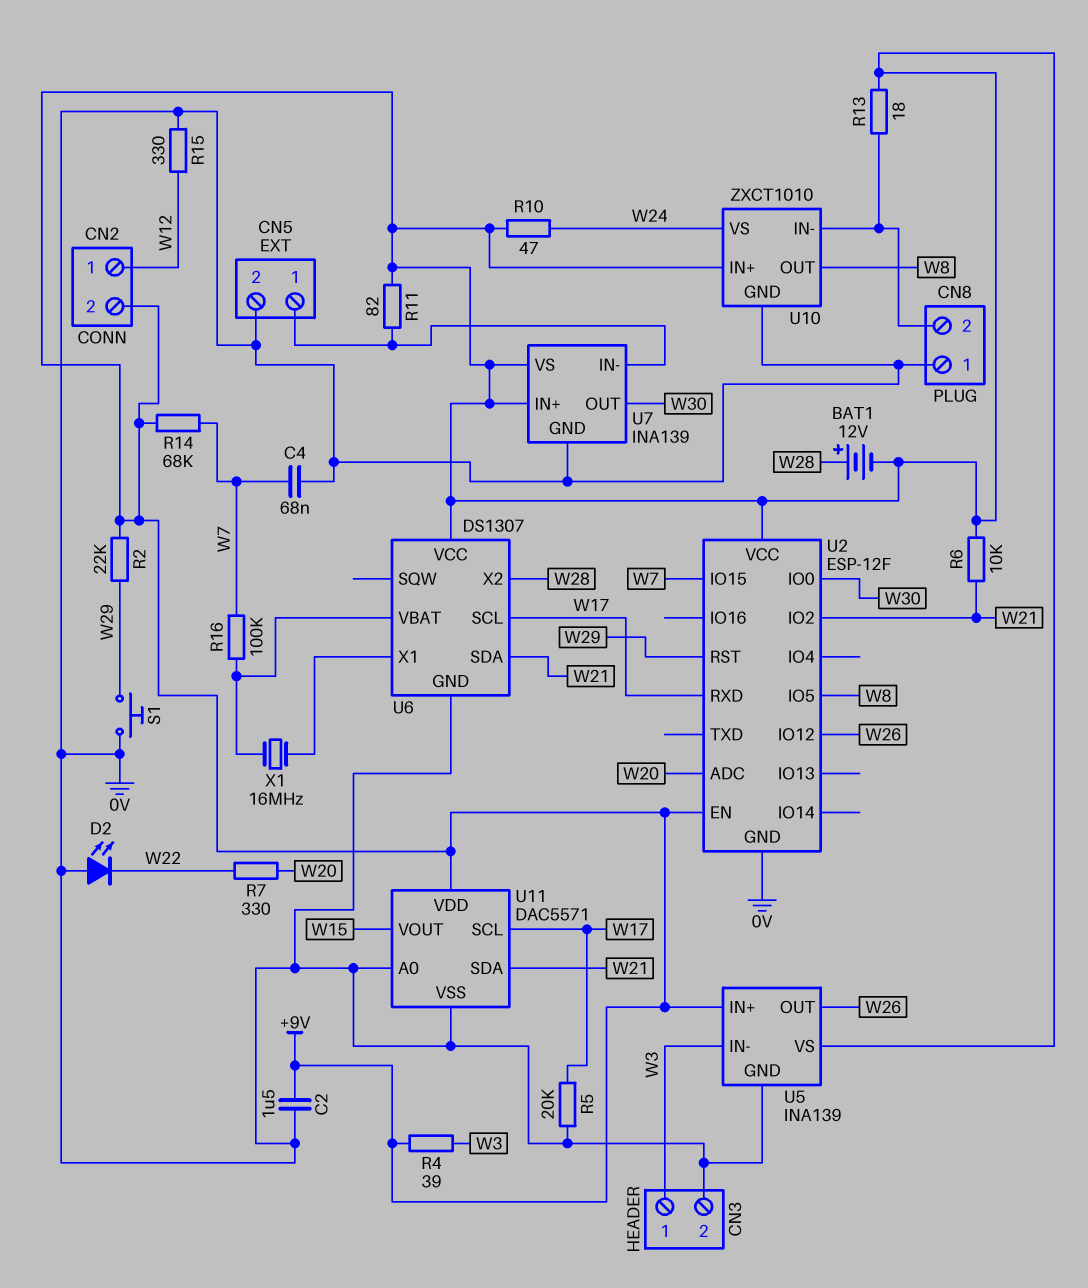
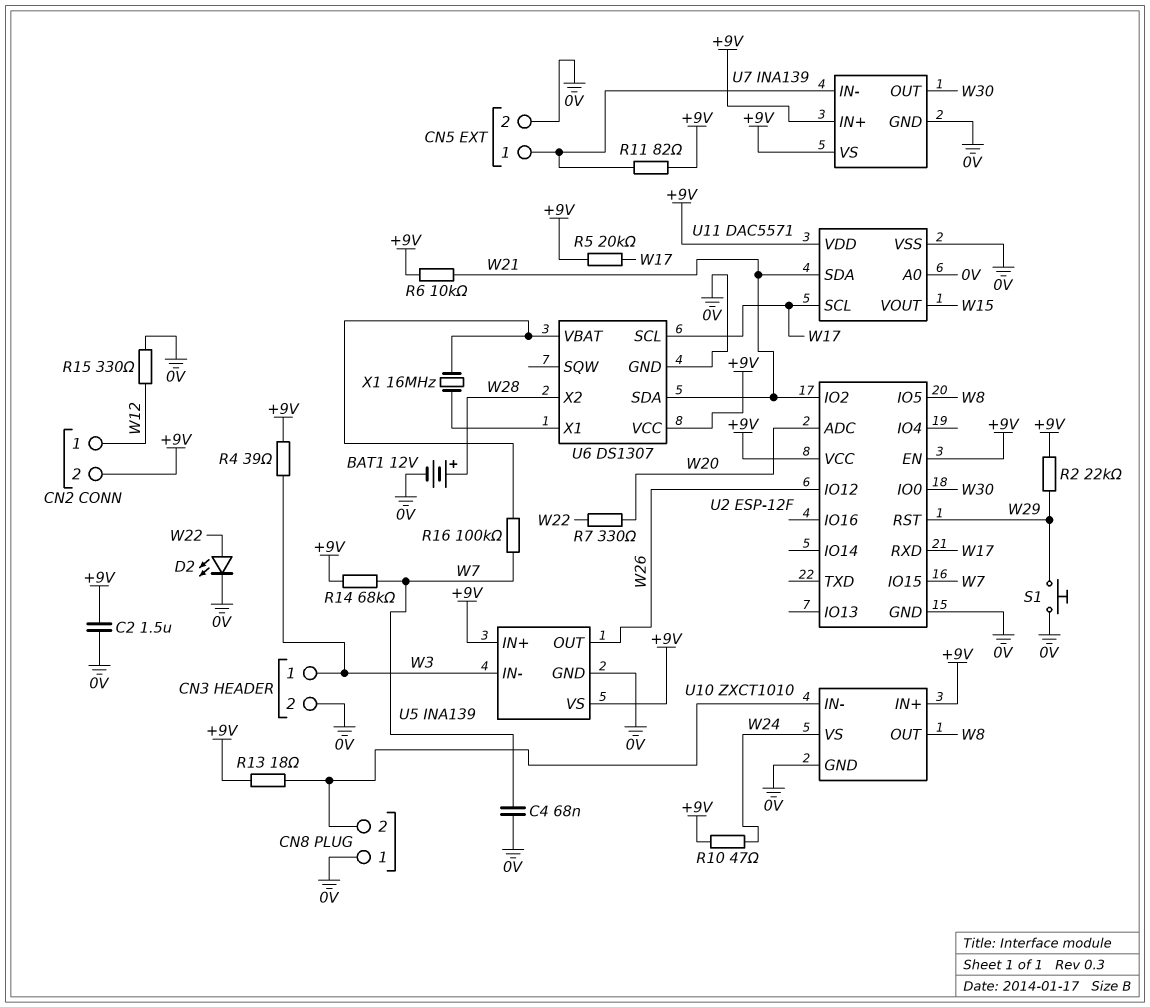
BAT1: 12V (plus W28, minus +9V) -> 12V (plus W28, minus 0V)
D2: LED (A 0V, K W22) -> LED (A W22, K 0V)
R5: 20k (0V, W17) -> 20k (+9V, W17)

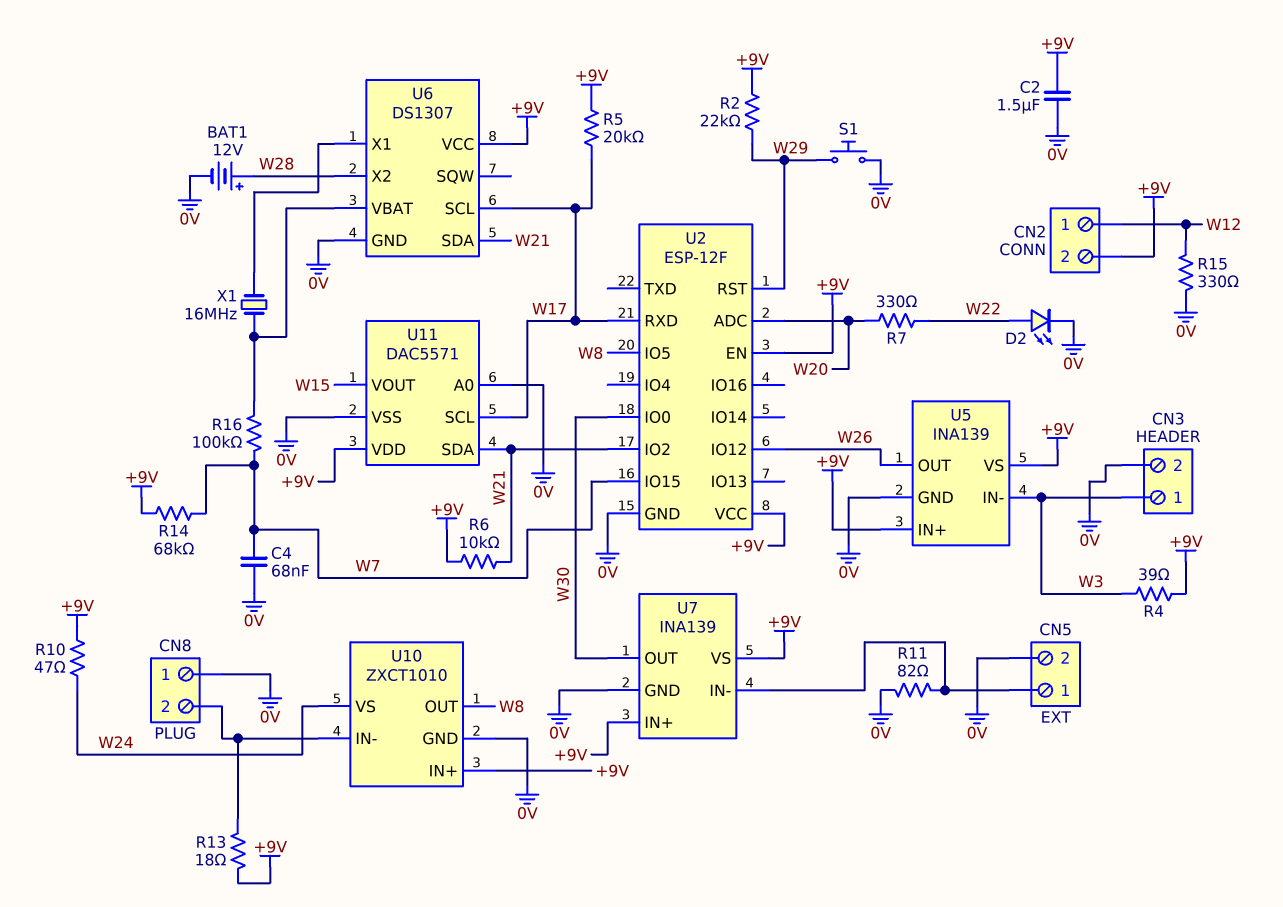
R11: 82 (+9V, CN5/1) -> 82 (0V, CN5/1)

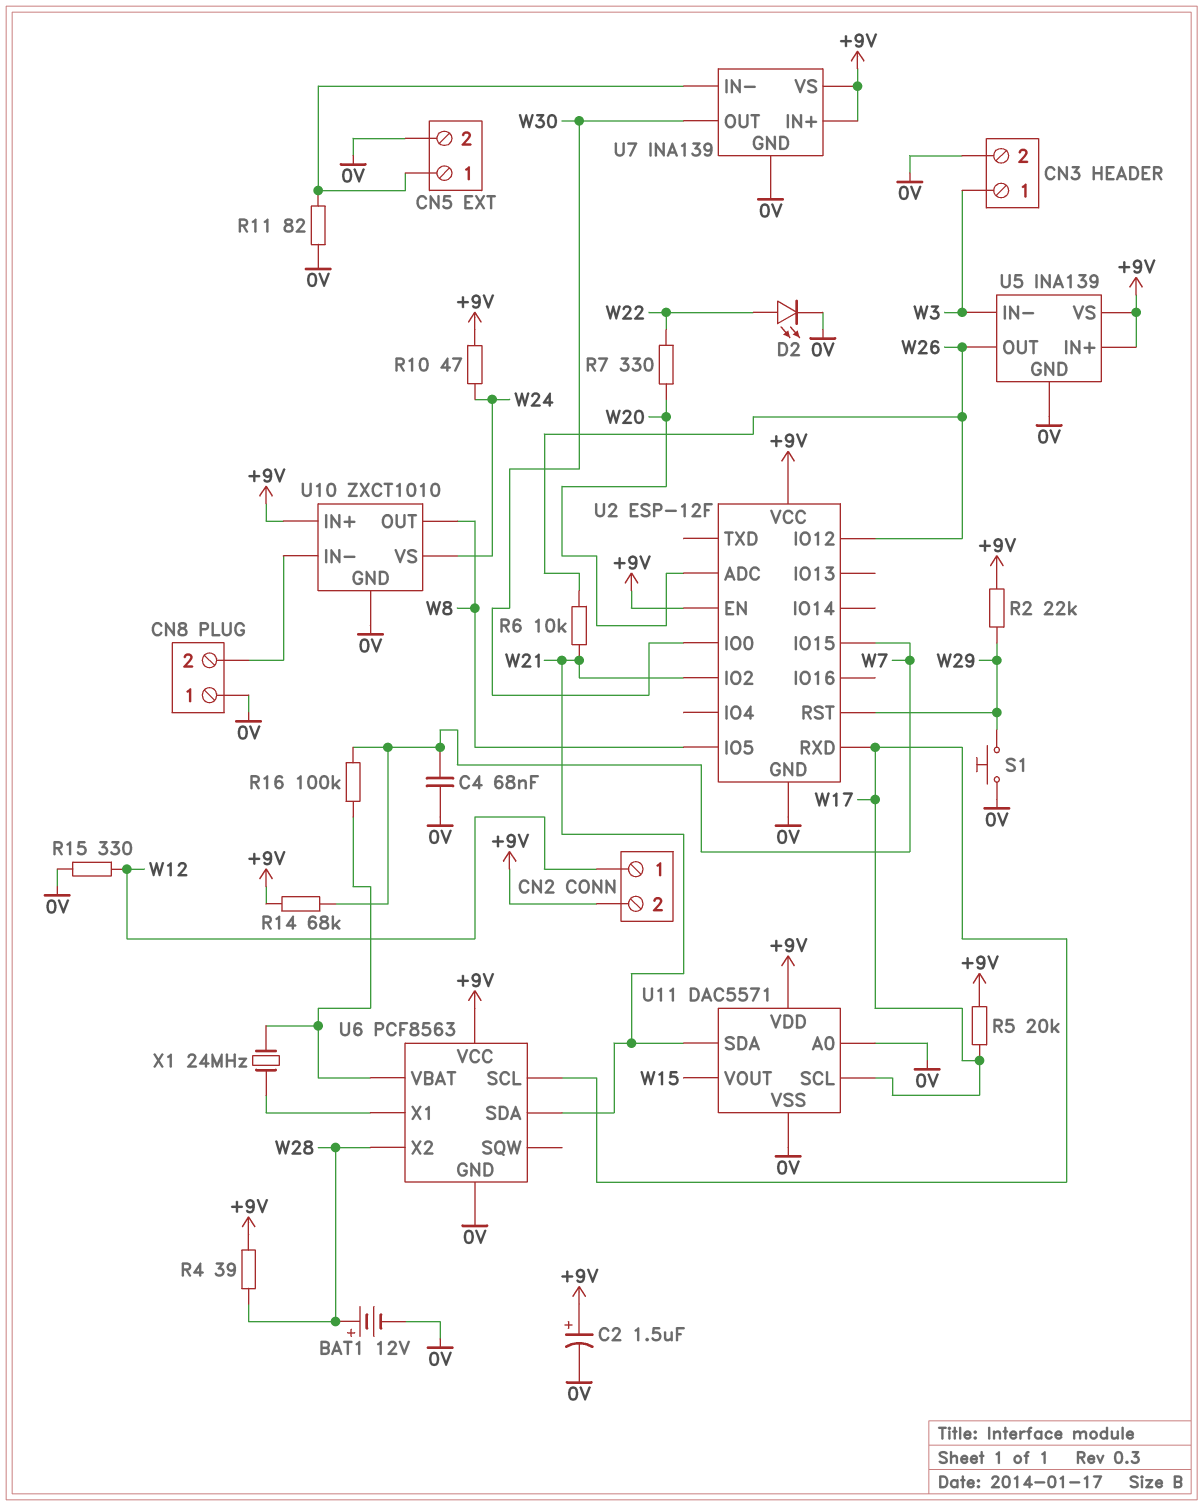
C2: 1.5uF (+9V, 0V) -> 1.5uF (plus +9V, minus 0V)
R4: 39 (+9V, W3) -> 39 (+9V, W28)
R6: 10k (+9V, W21) -> 10k (W21, W26)
R13: 18 (+9V, CN8/2) -> none
U6: DS1307 -> PCF8563
X1: 16MHz (U6/VBAT, U6/X1) -> 24MHz (U6/VBAT, U6/X1)

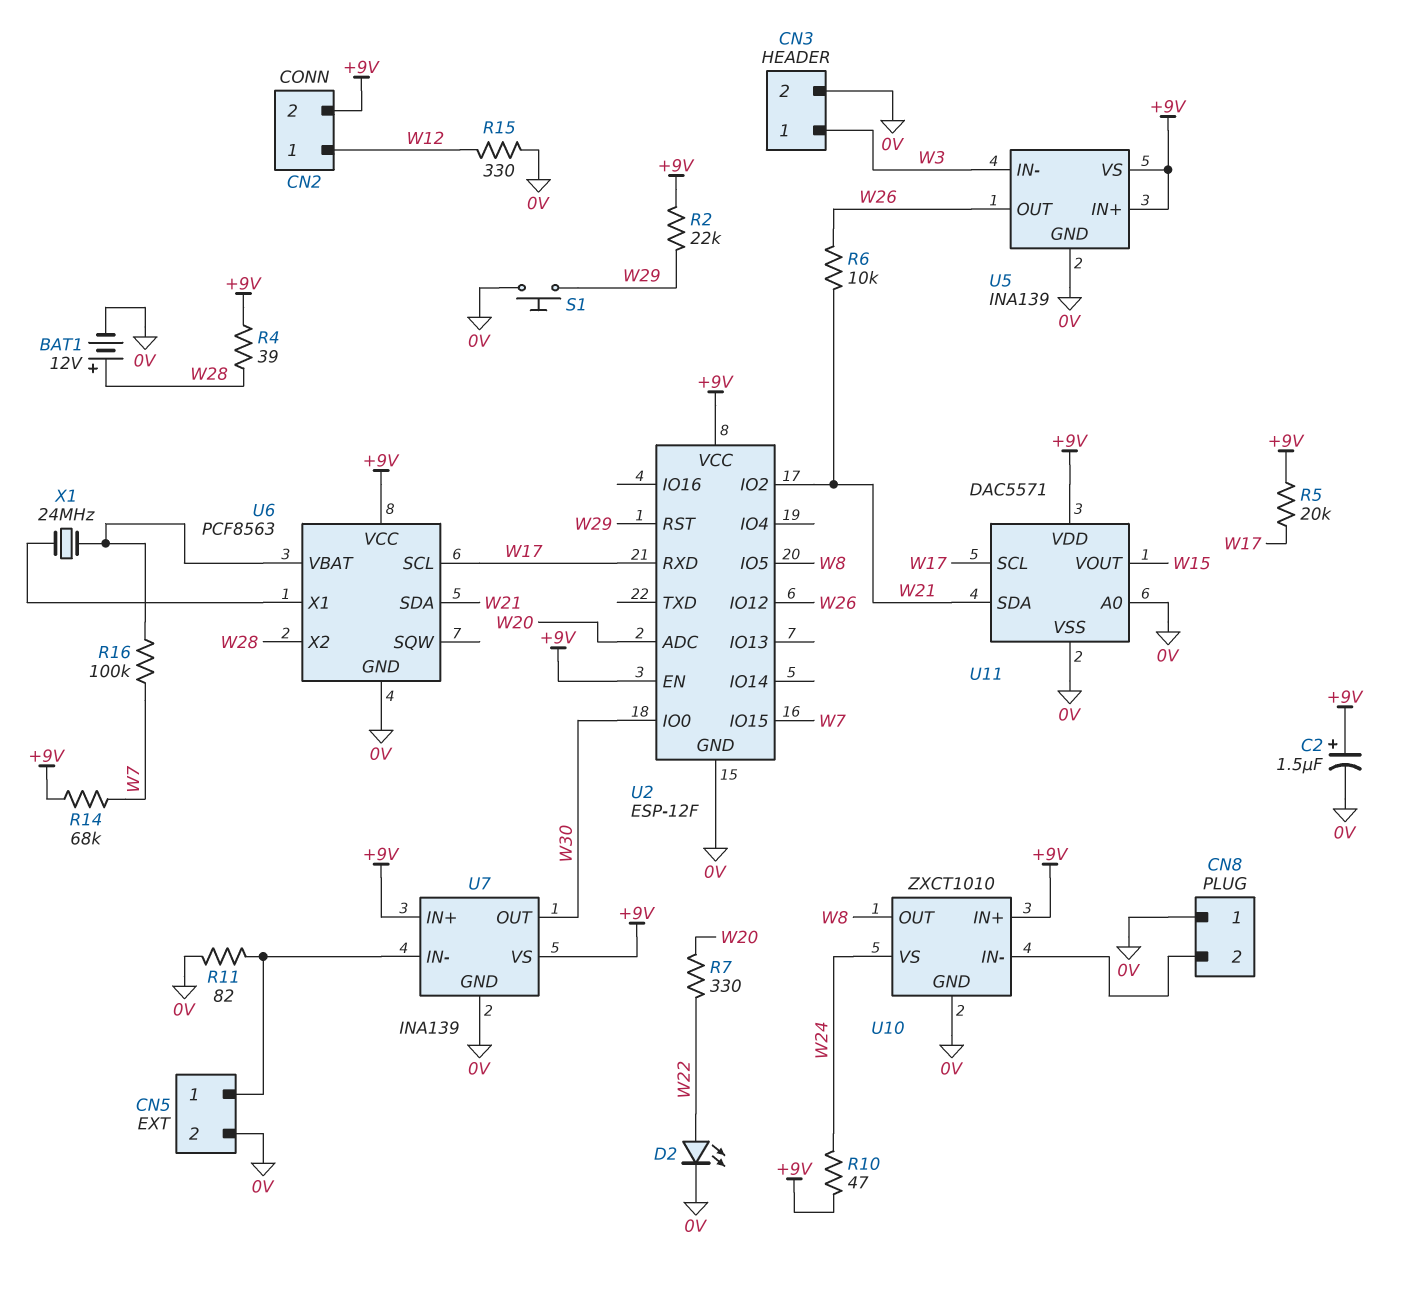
C4: 68nF (0V, W7) -> none

